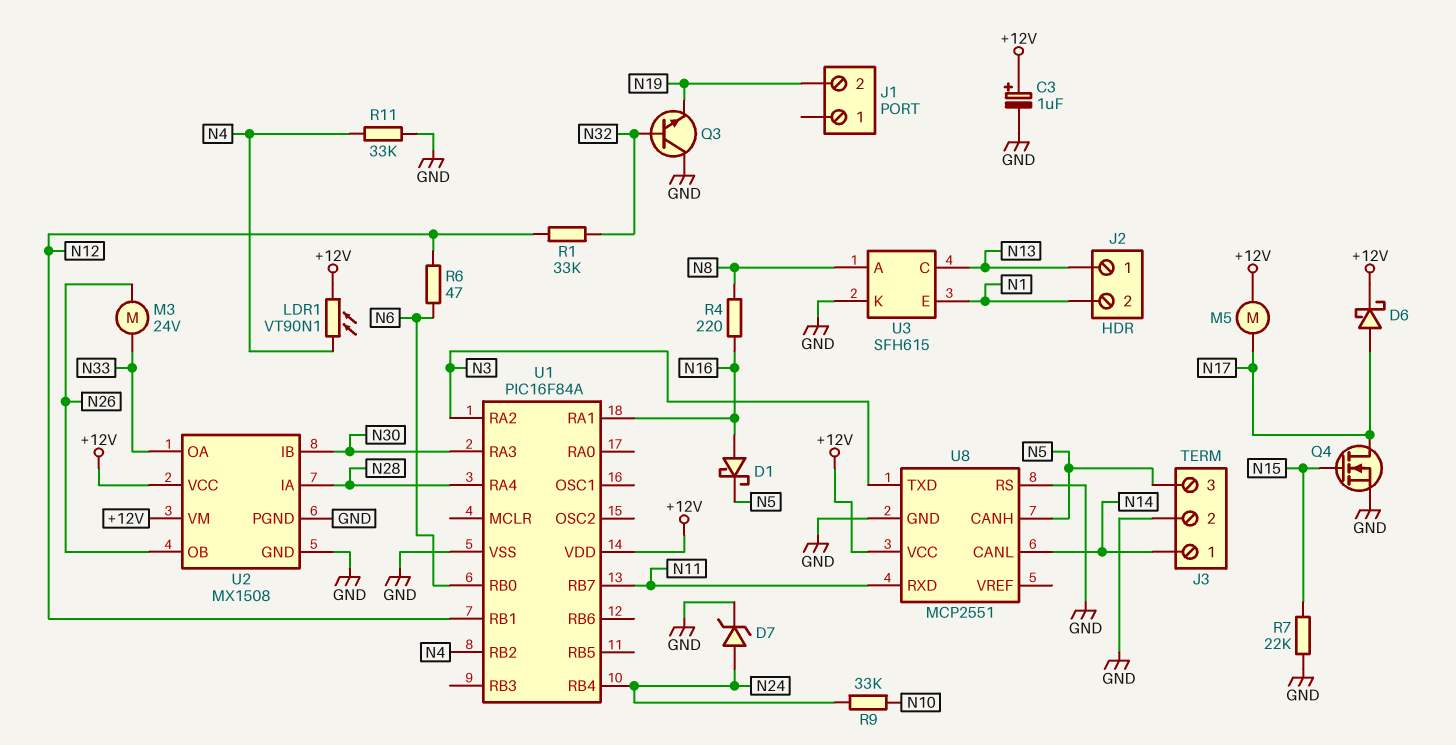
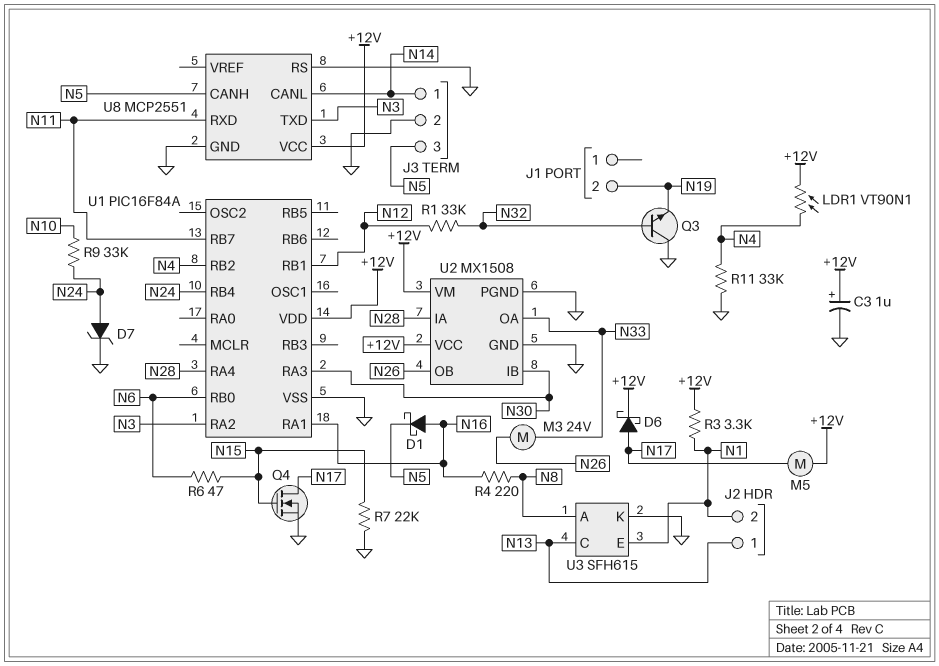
R3: none -> 3.3k (+12V, N1)
R6: 47 (N6, N12) -> 47 (N6, N15)

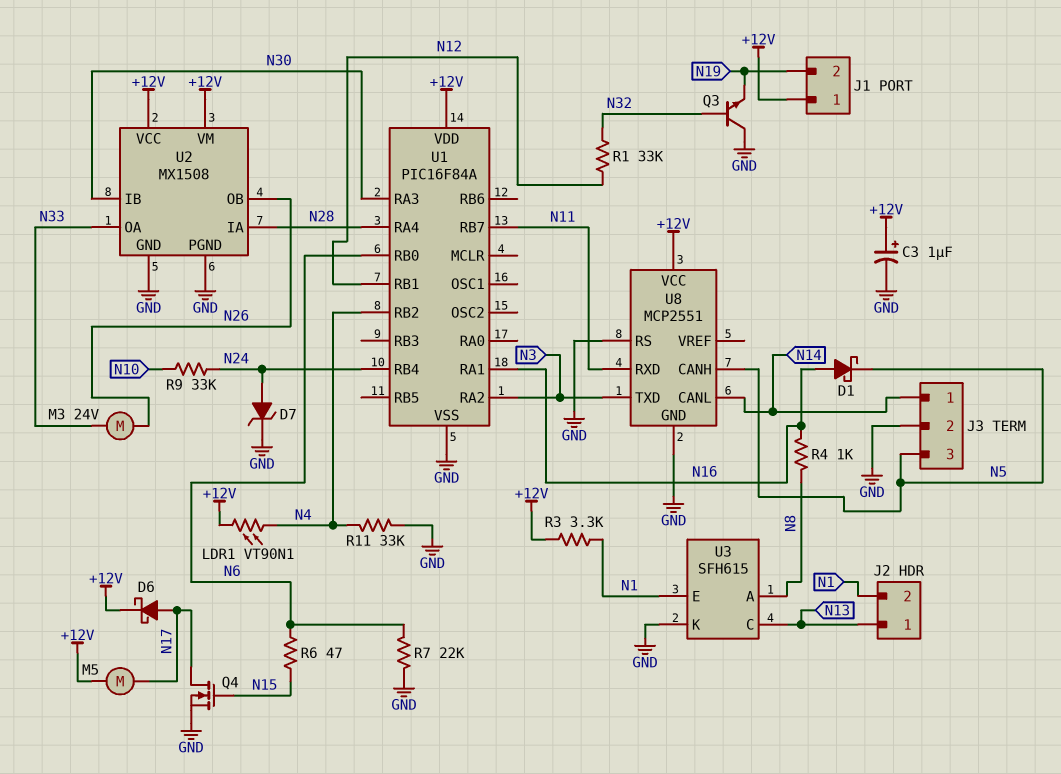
J1 pin 1: none -> +12V
R4: 220 (N8, N16) -> 1k (N8, N16)
R7: 22k (GND, N15) -> 22k (GND, N6)

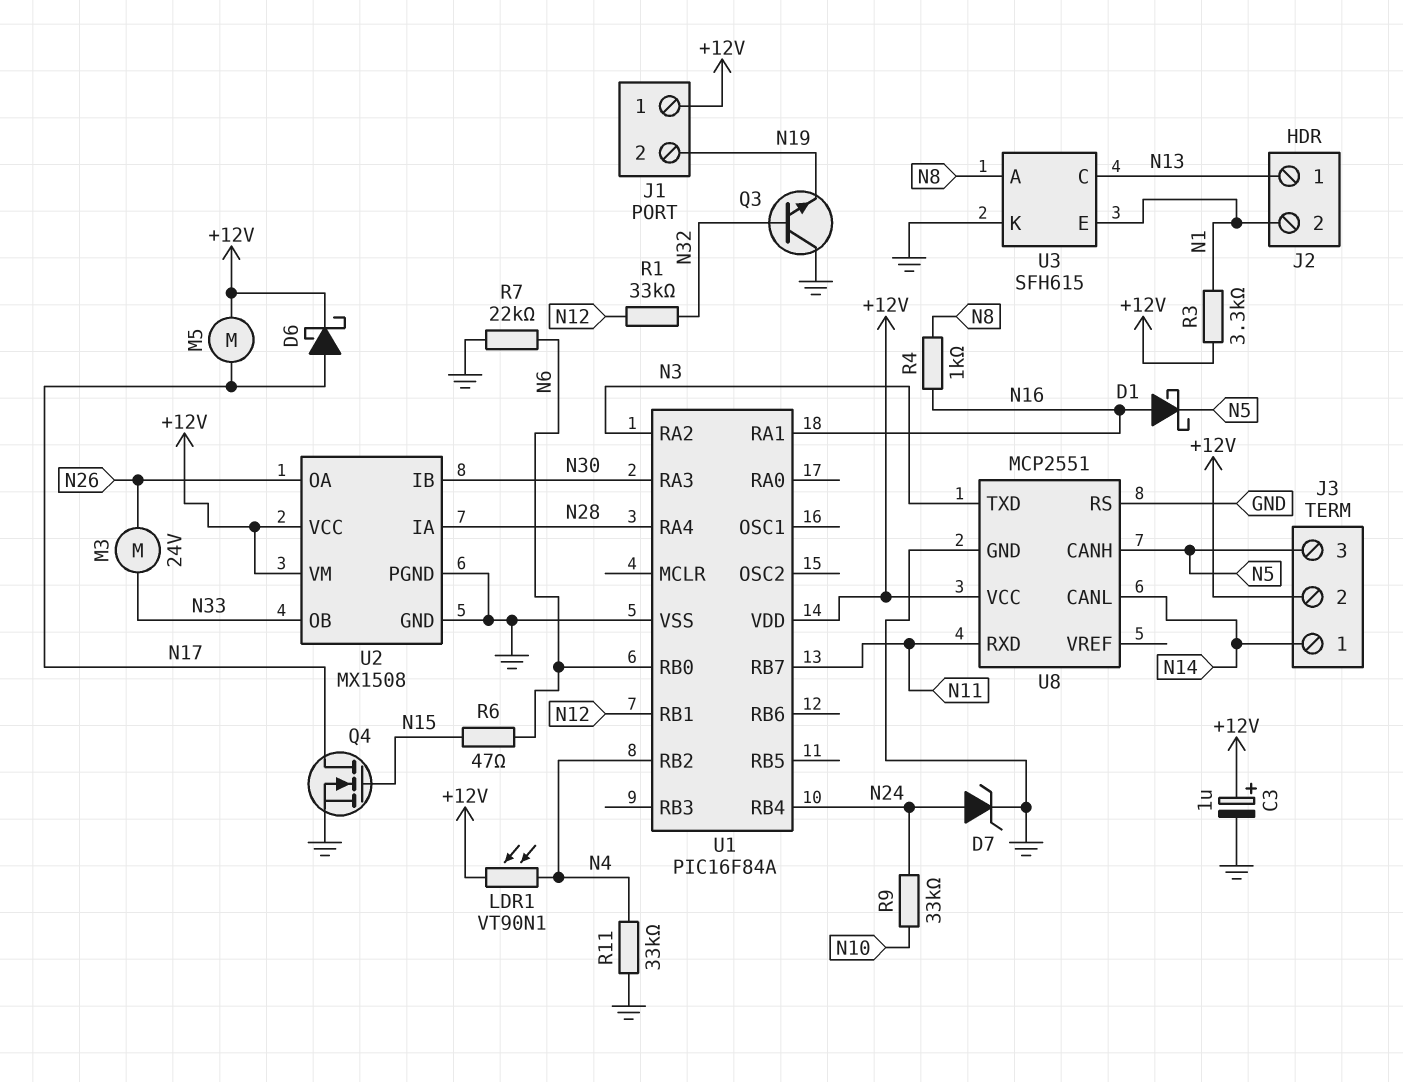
J3 pin 2: GND -> +12V
U2 pin OA: N33 -> N26
U2 pin OB: N26 -> N33

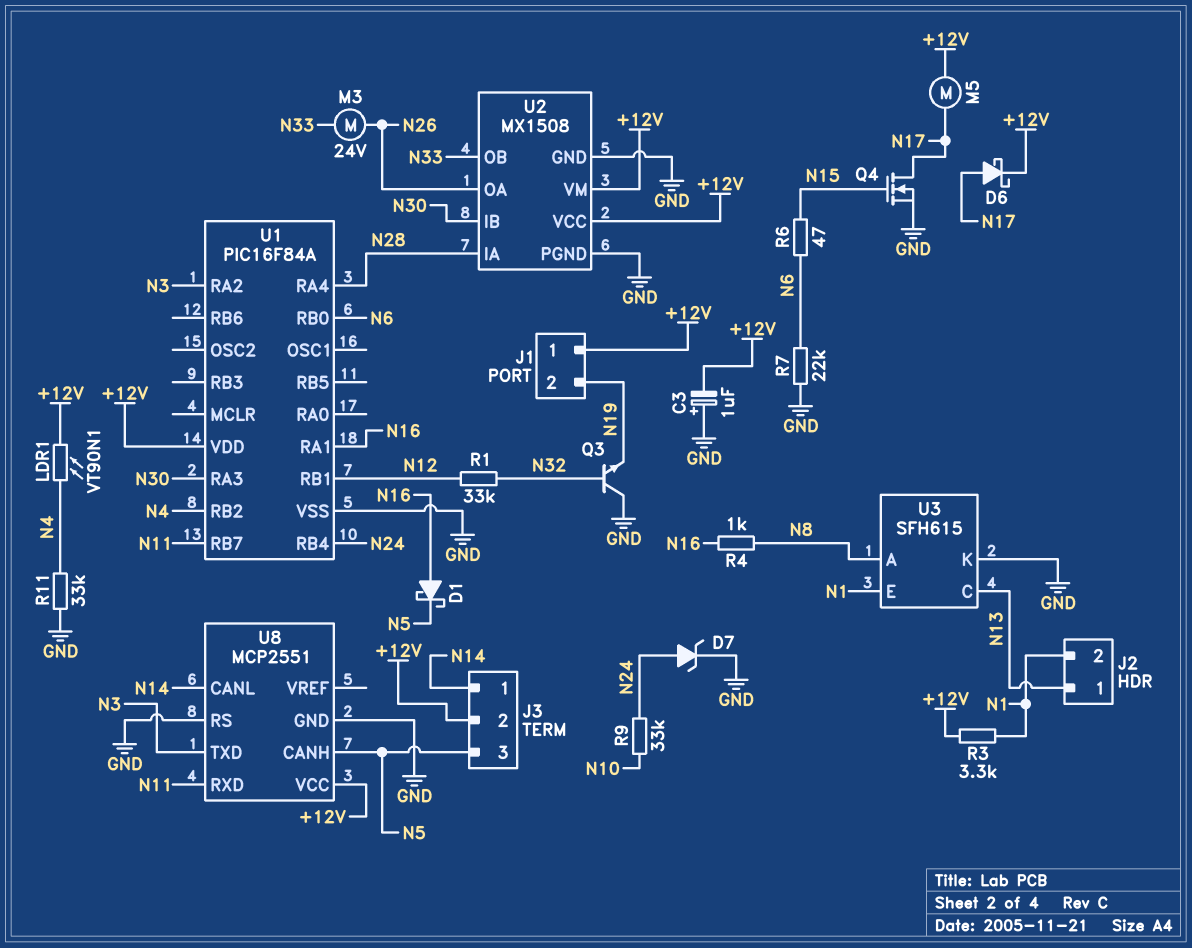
C3: 1uF (plus +12V, minus GND) -> 1uF (plus GND, minus +12V)

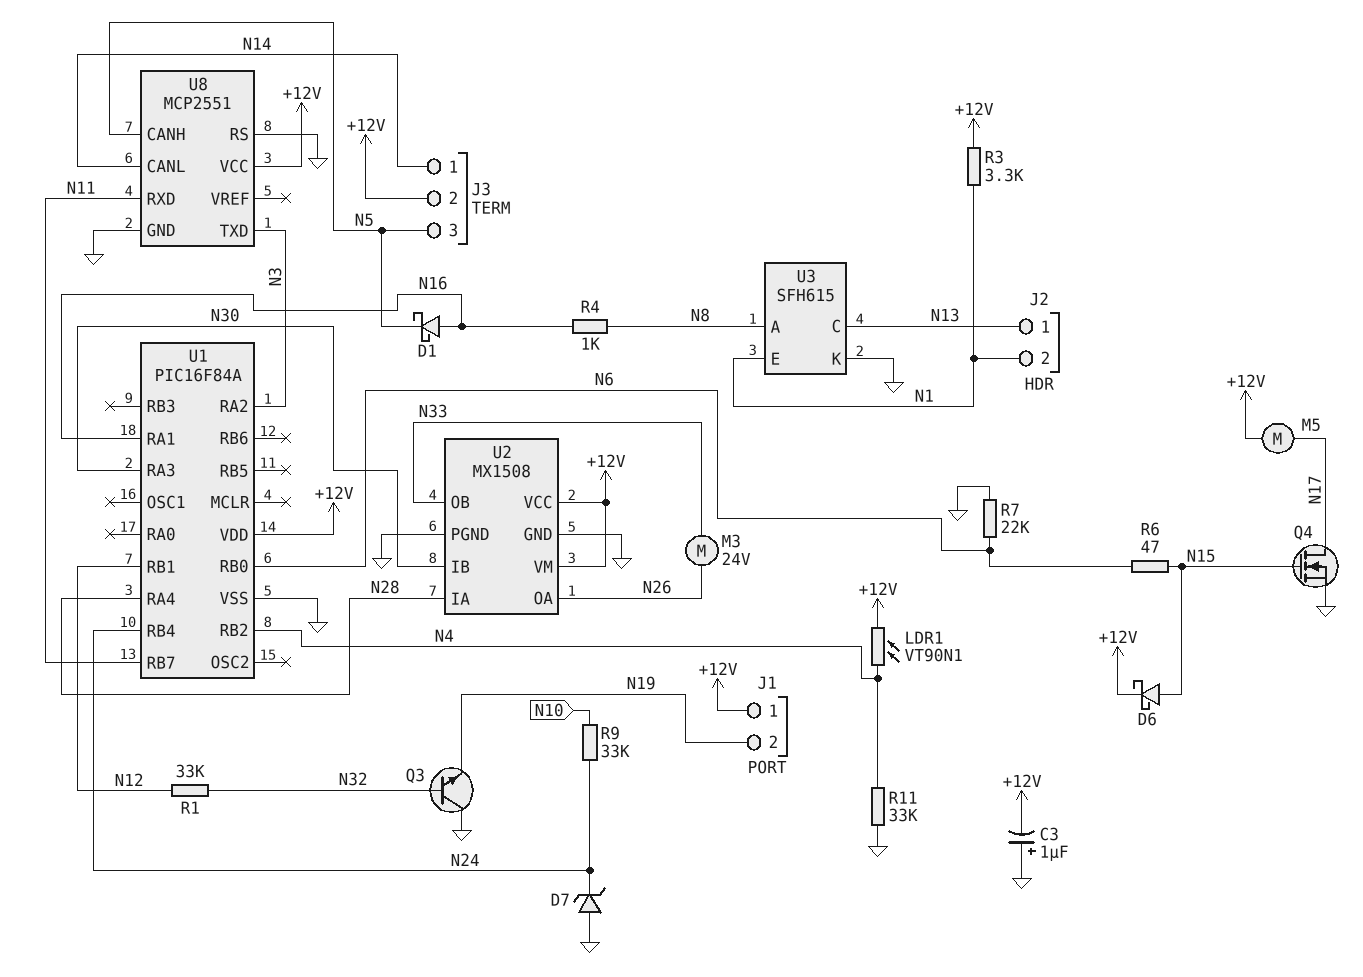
D6: schottky (A N17, K +12V) -> schottky (A N15, K +12V)
D7: zener (A N24, K GND) -> zener (A GND, K N24)

